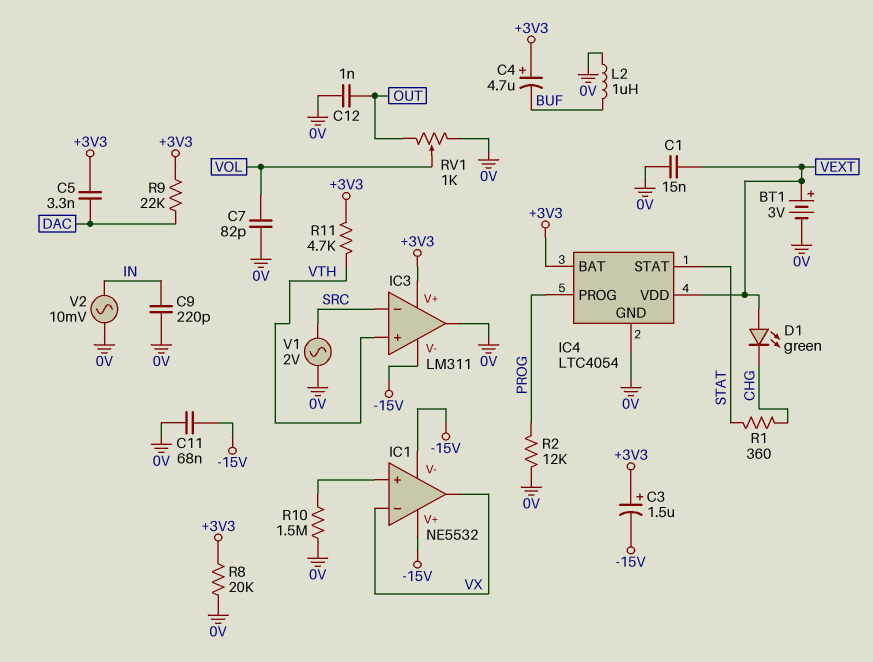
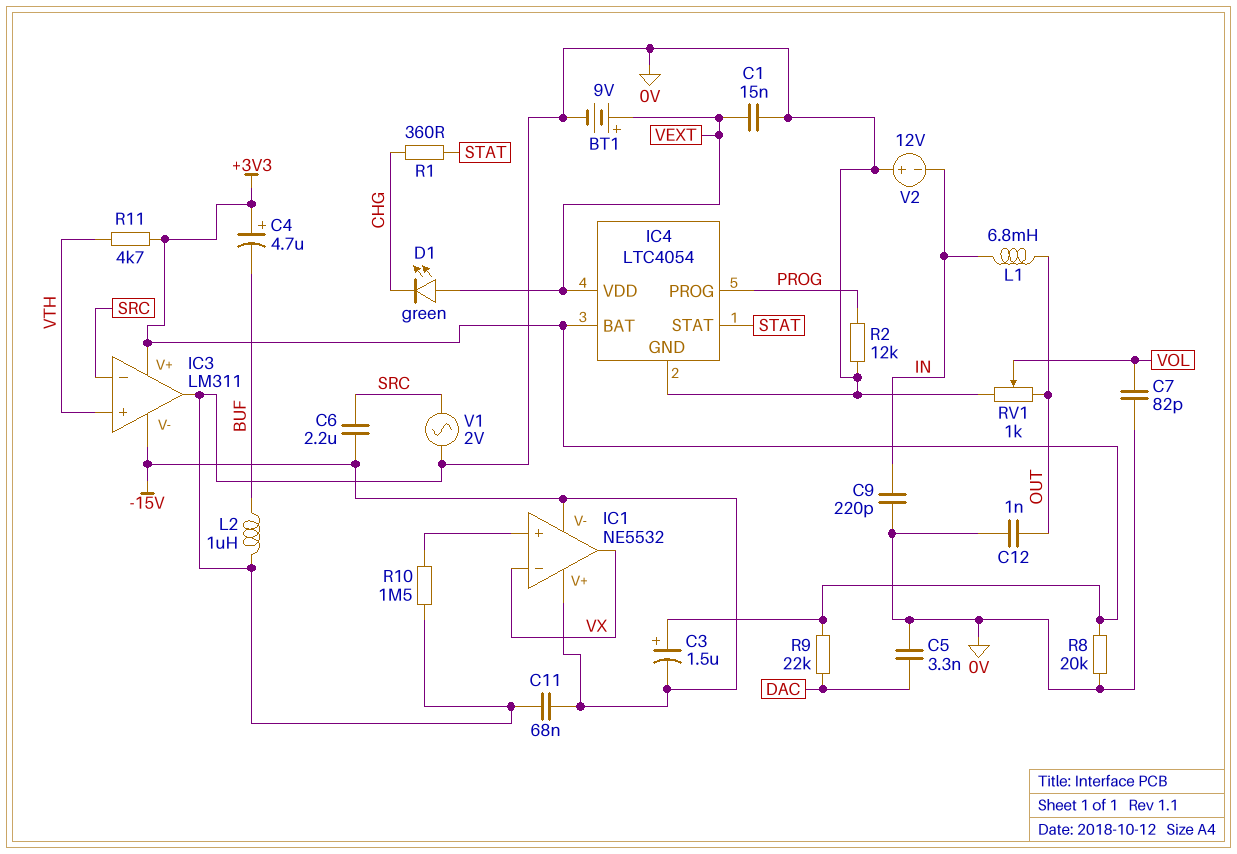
BT1: 3V (plus VEXT, minus 0V) -> 9V (plus VEXT, minus 0V)
C5: 3.3nF (+3V3, DAC) -> 3.3nF (0V, DAC)
C6: none -> 2.2uF (-15V, SRC)
L1: none -> 6.8mH (IN, OUT)
V2: AC 10mV (0V, IN) -> 12V (plus 0V, minus IN)

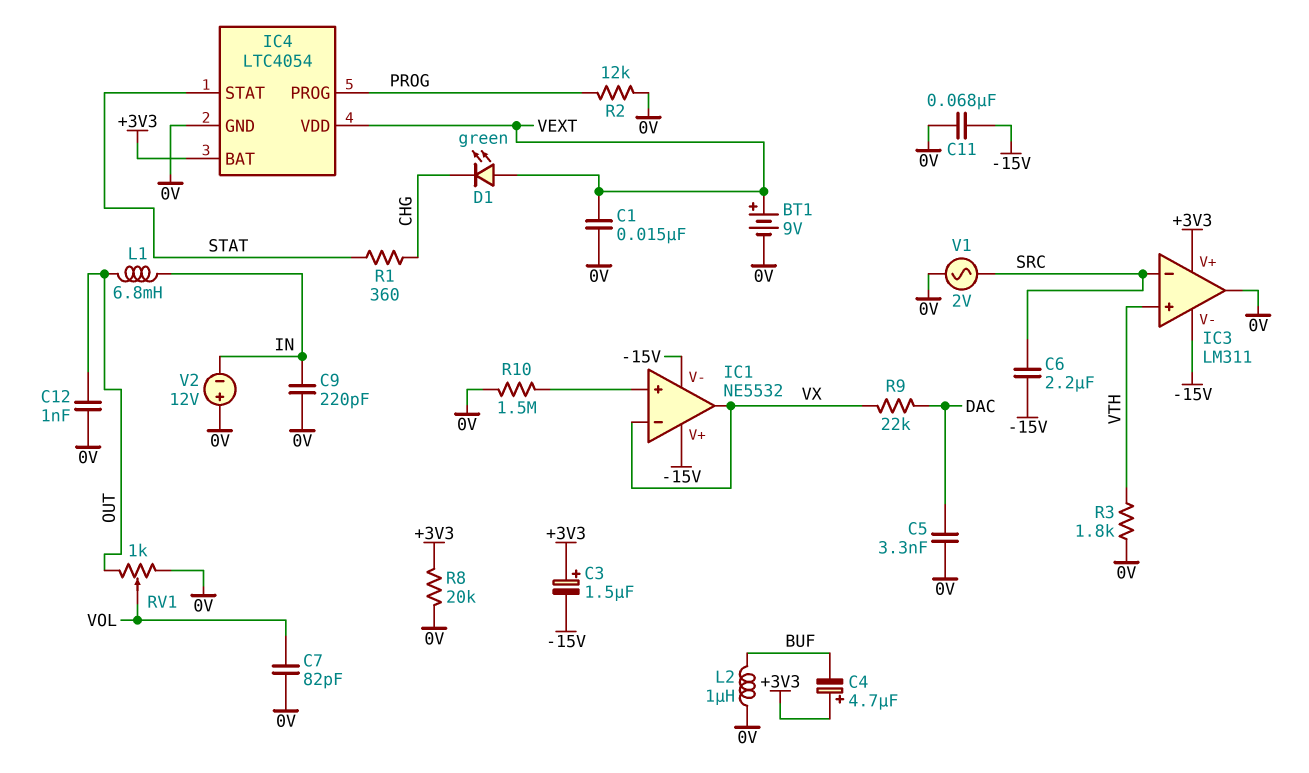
R3: none -> 1.8k (0V, VTH)
R9: 22k (+3V3, DAC) -> 22k (DAC, VX)
R11: 4.7k (+3V3, VTH) -> none

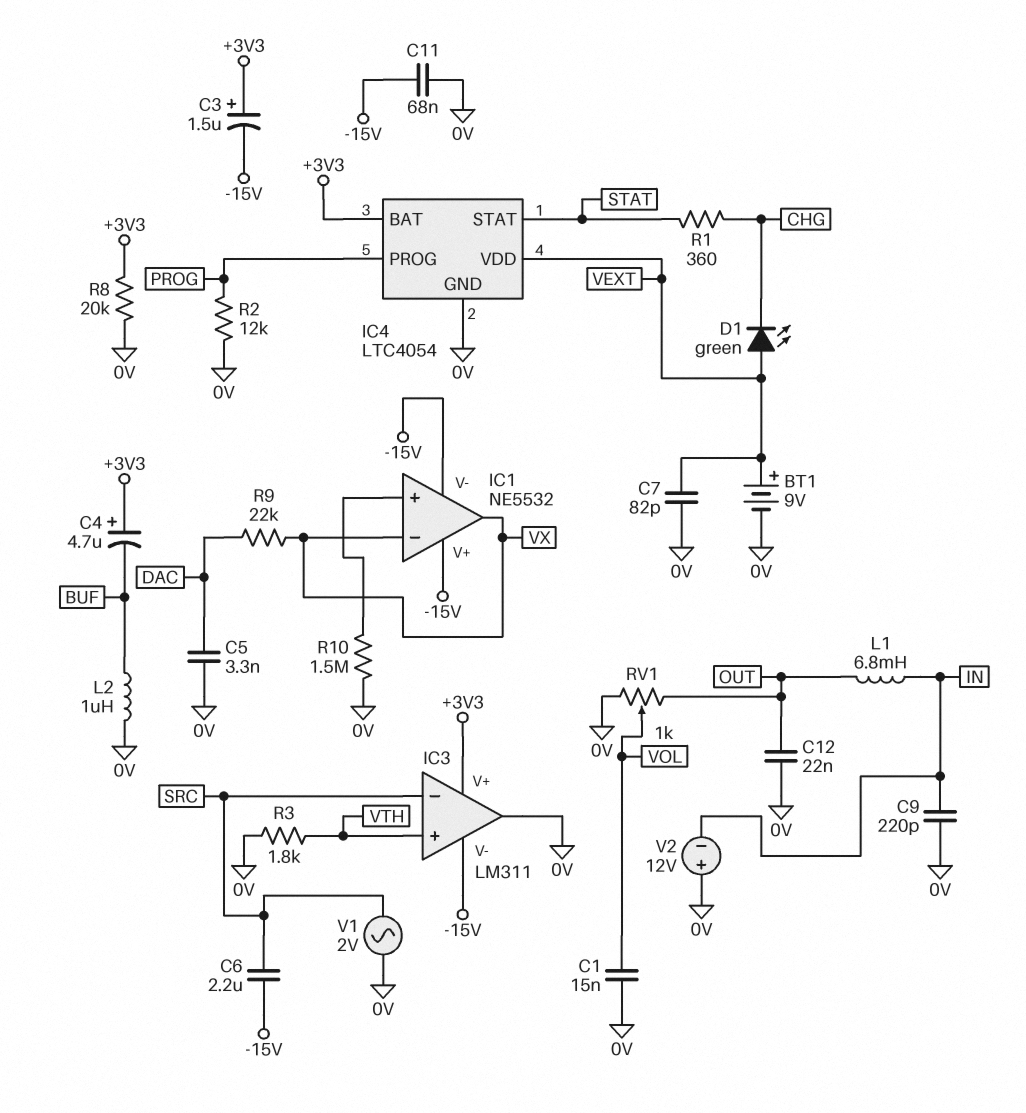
C1: 15nF (0V, VEXT) -> 15nF (0V, VOL)
C7: 82pF (0V, VOL) -> 82pF (0V, VEXT)
C12: 1nF (0V, OUT) -> 22nF (0V, OUT)

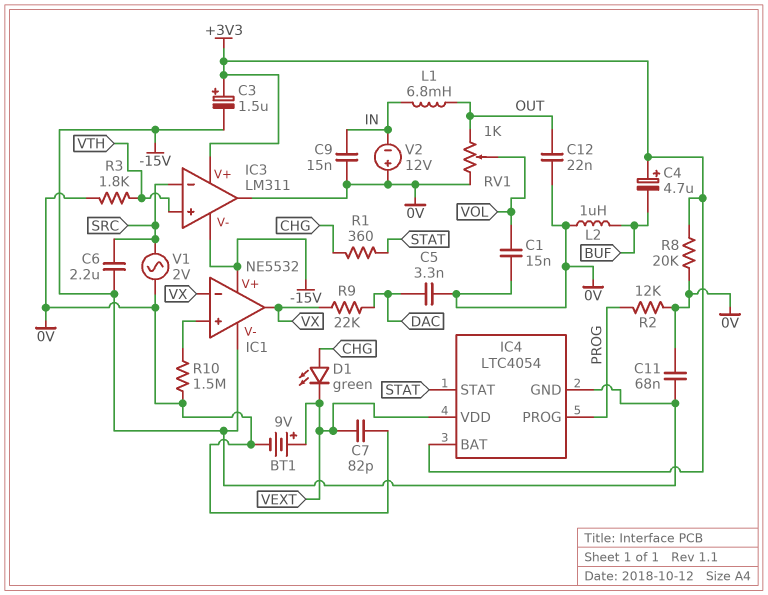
C9: 220pF (0V, IN) -> 15nF (0V, IN)
D1: LED green (A VEXT, K CHG) -> LED green (A CHG, K VEXT)
IC4 pin GND: 0V -> -15V

